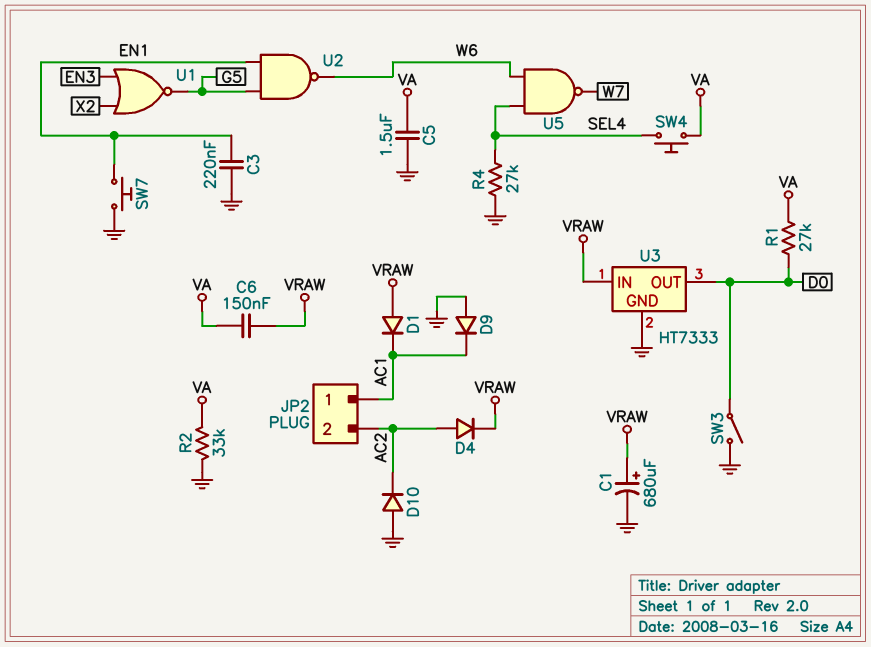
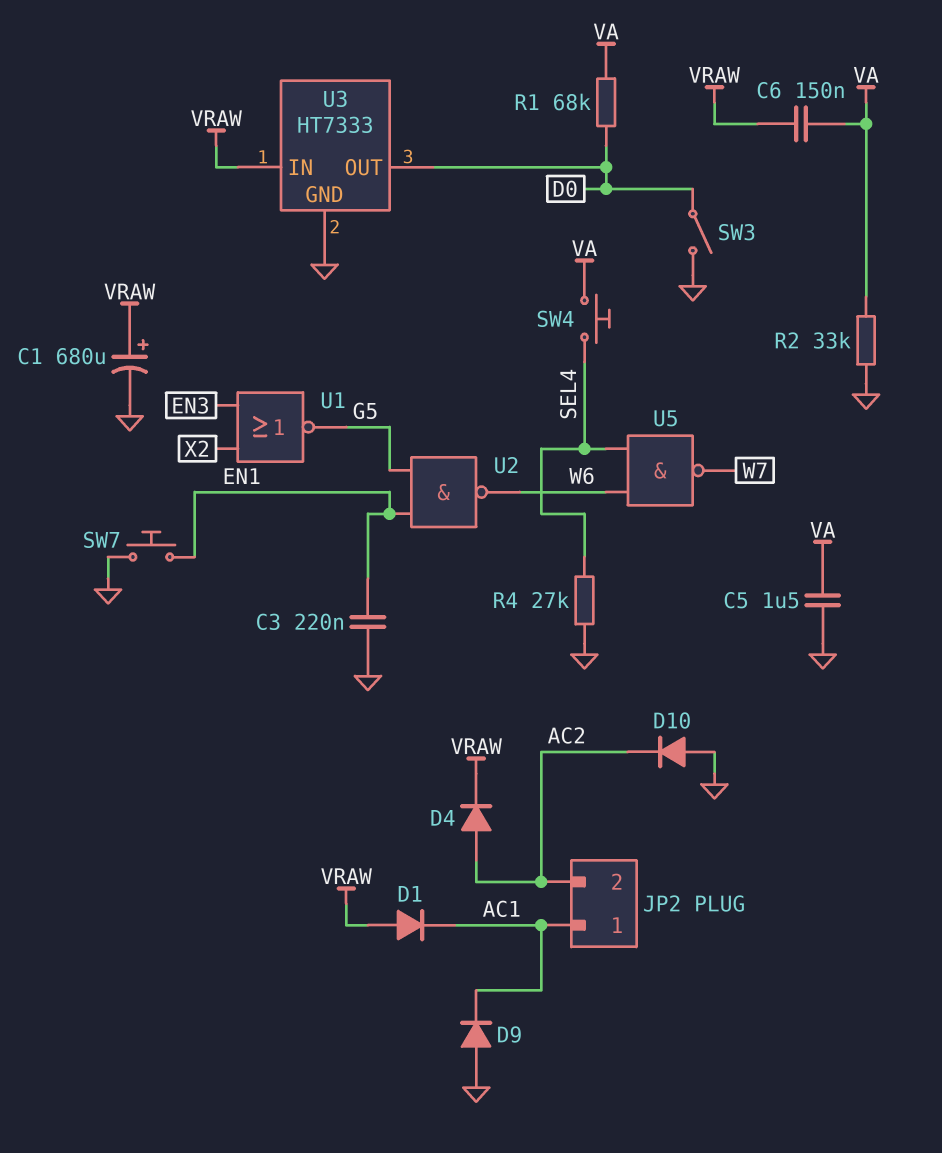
R1: 27k (D0, VA) -> 68k (D0, VA)

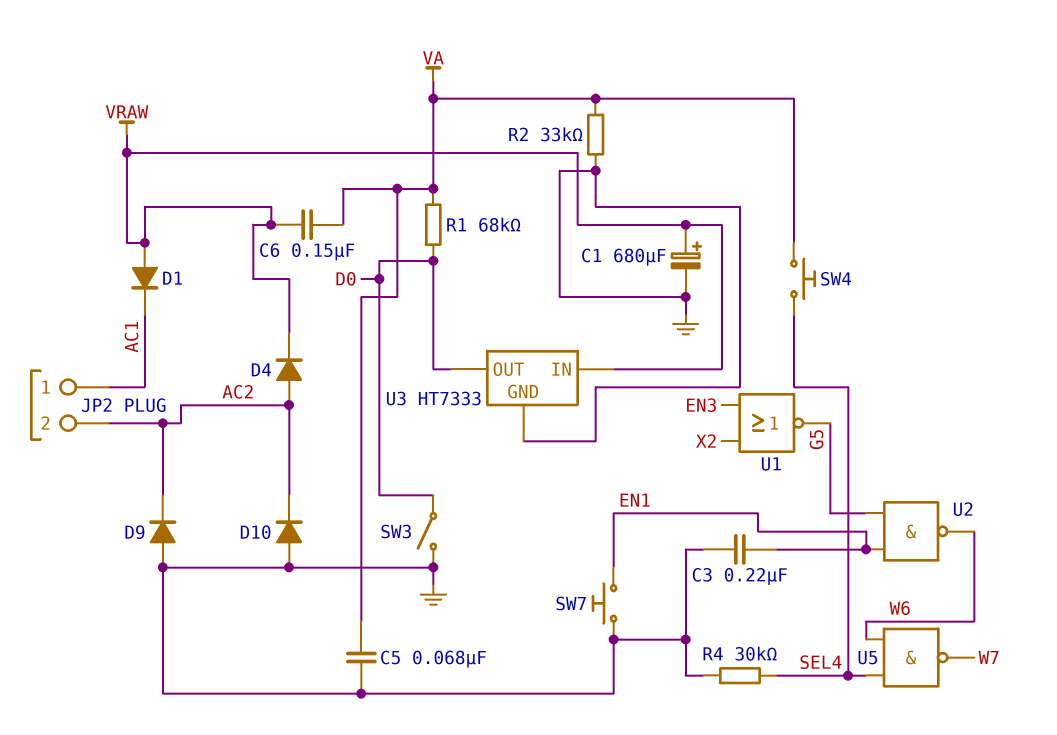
C5: 1.5uF (GND, VA) -> 68nF (GND, VA)
D9: diode (A GND, K AC1) -> diode (A GND, K AC2)
R4: 27k (GND, SEL4) -> 30k (GND, SEL4)

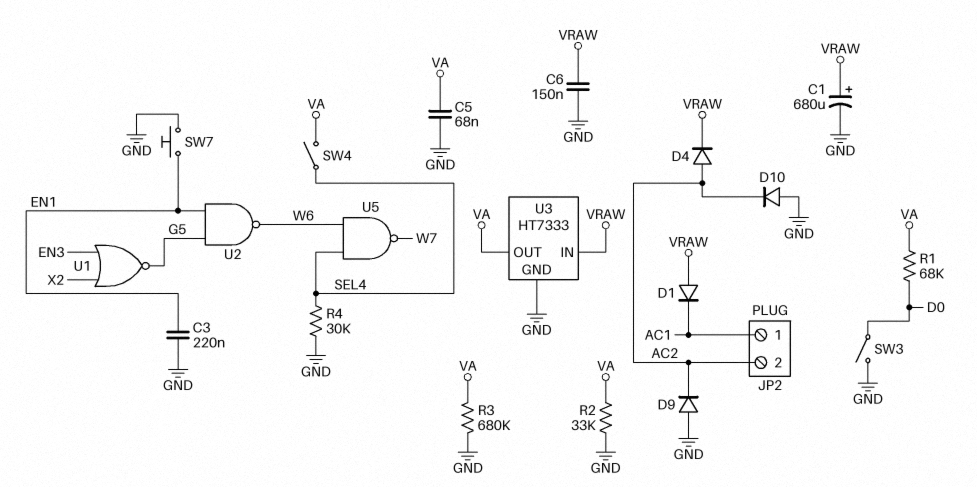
C6: 150nF (VA, VRAW) -> 150nF (GND, VRAW)
R3: none -> 680k (GND, VA)
SW4: button (SEL4, VA) -> switch (SEL4, VA)
U3 pin OUT: D0 -> VA

